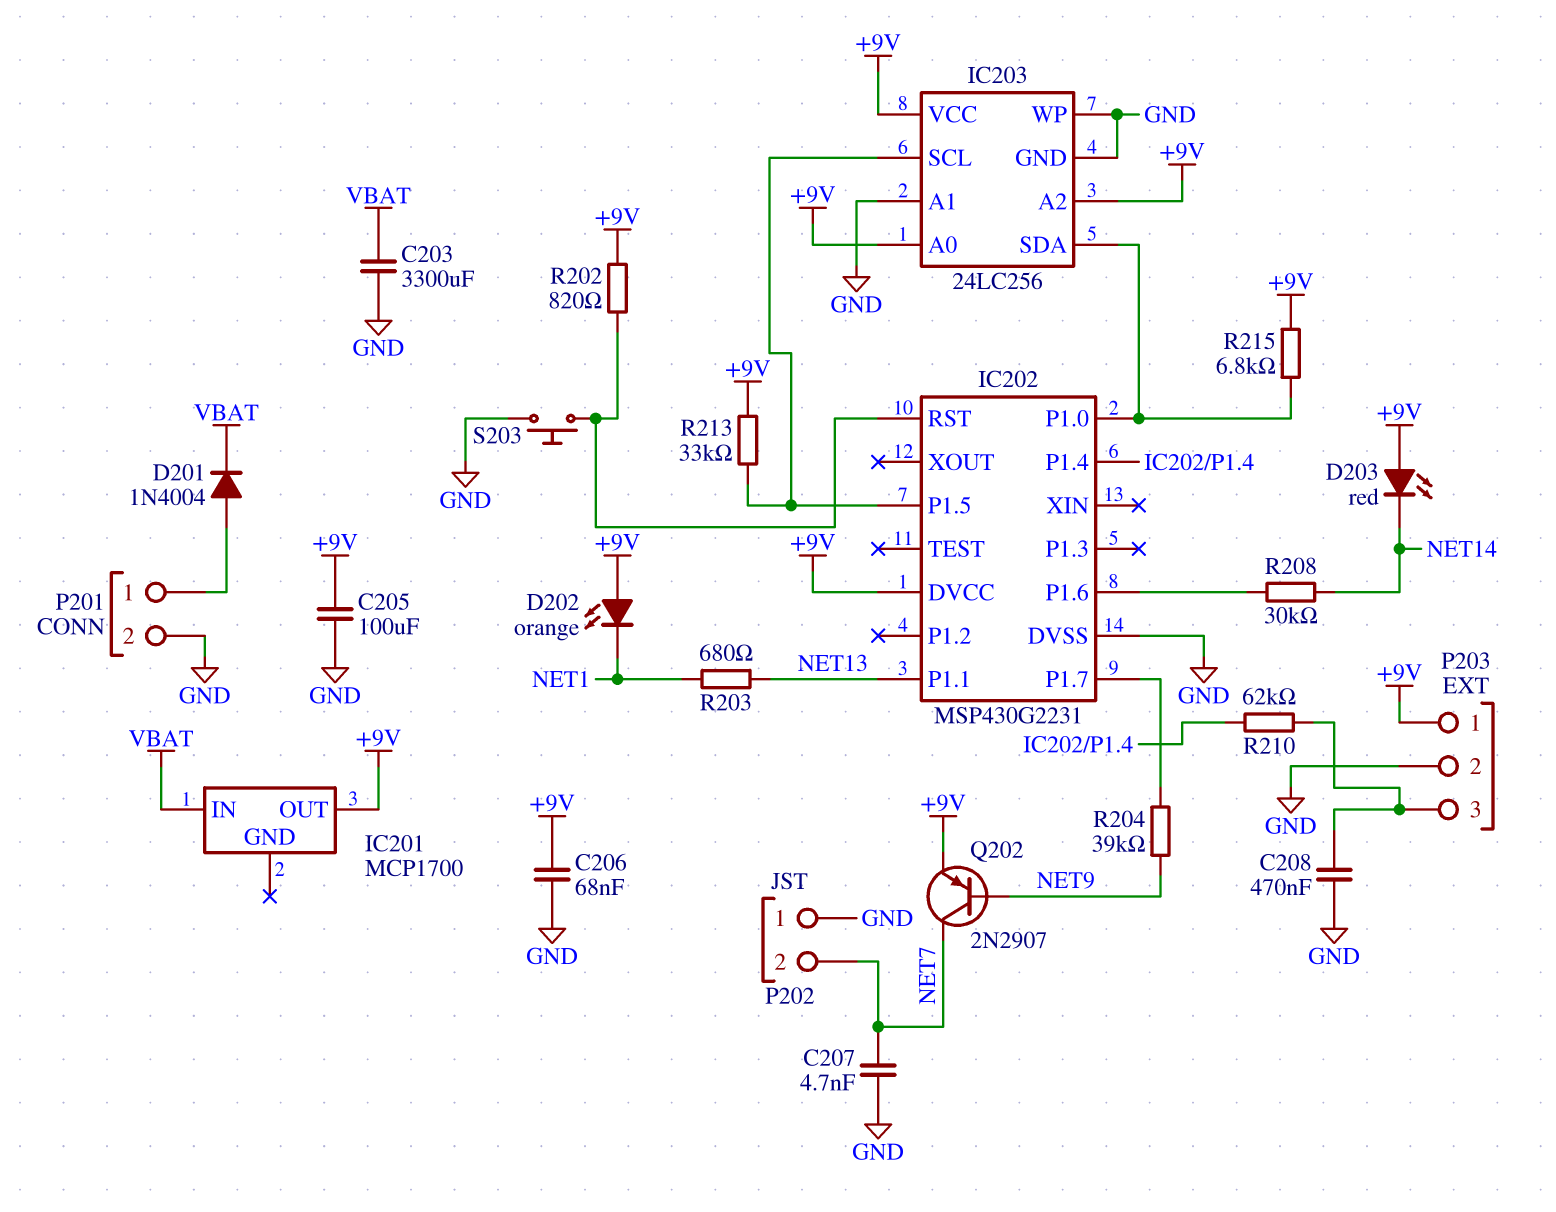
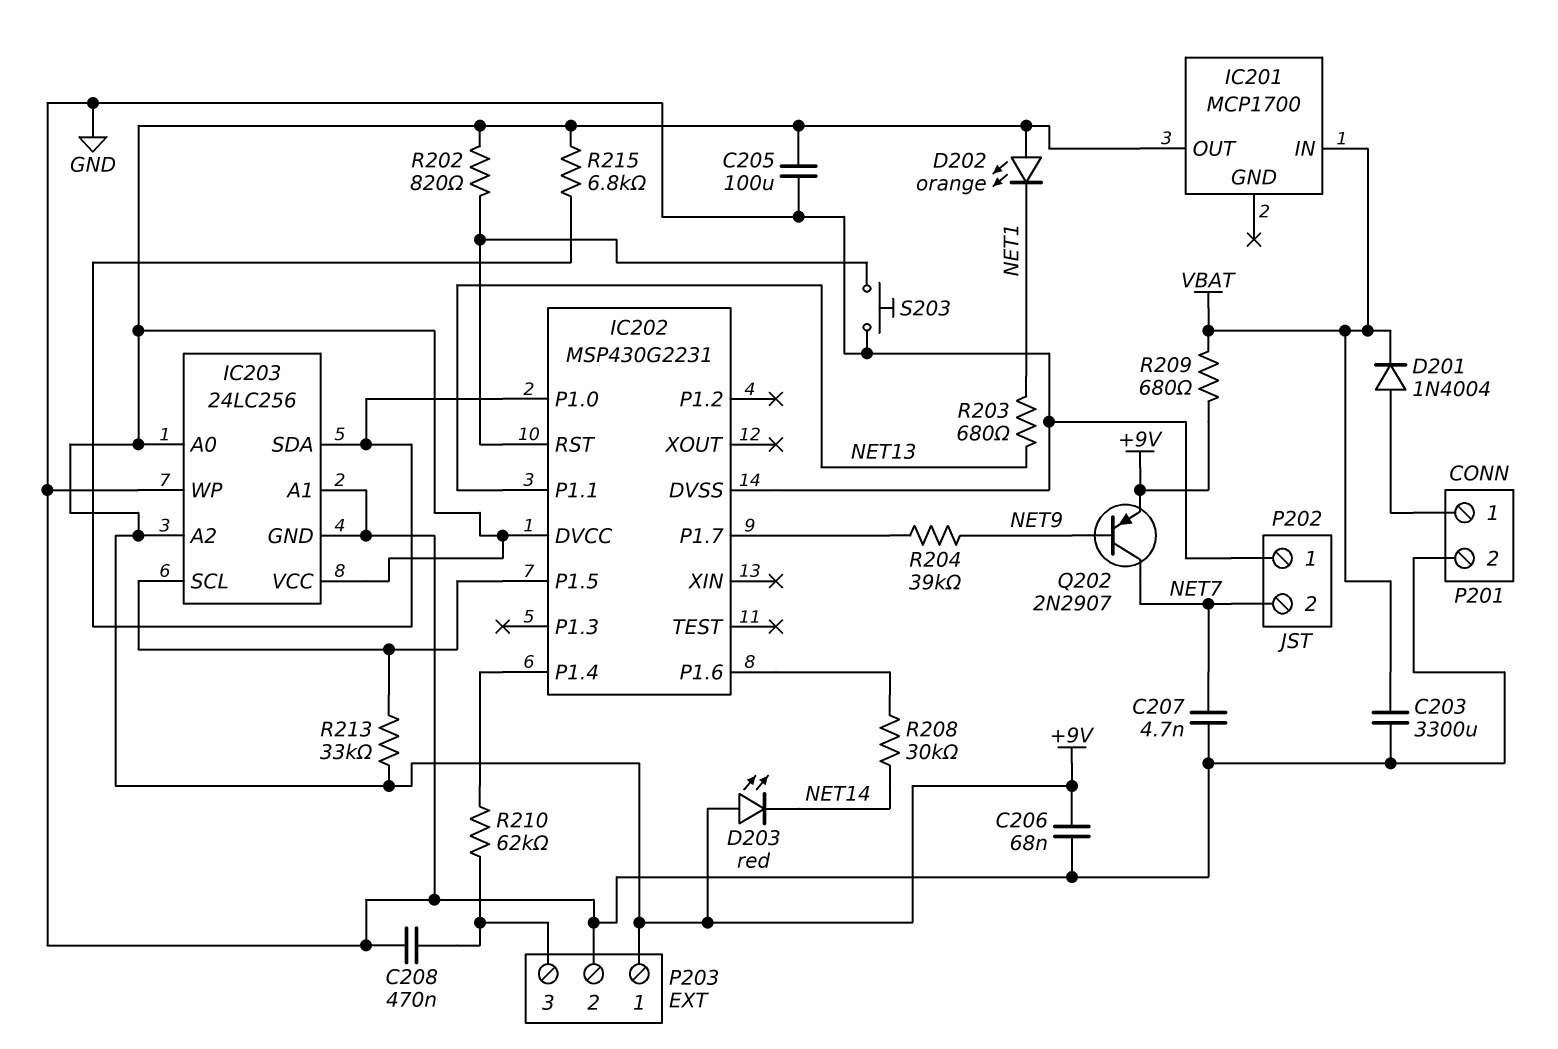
R209: none -> 680 (+9V, VBAT)

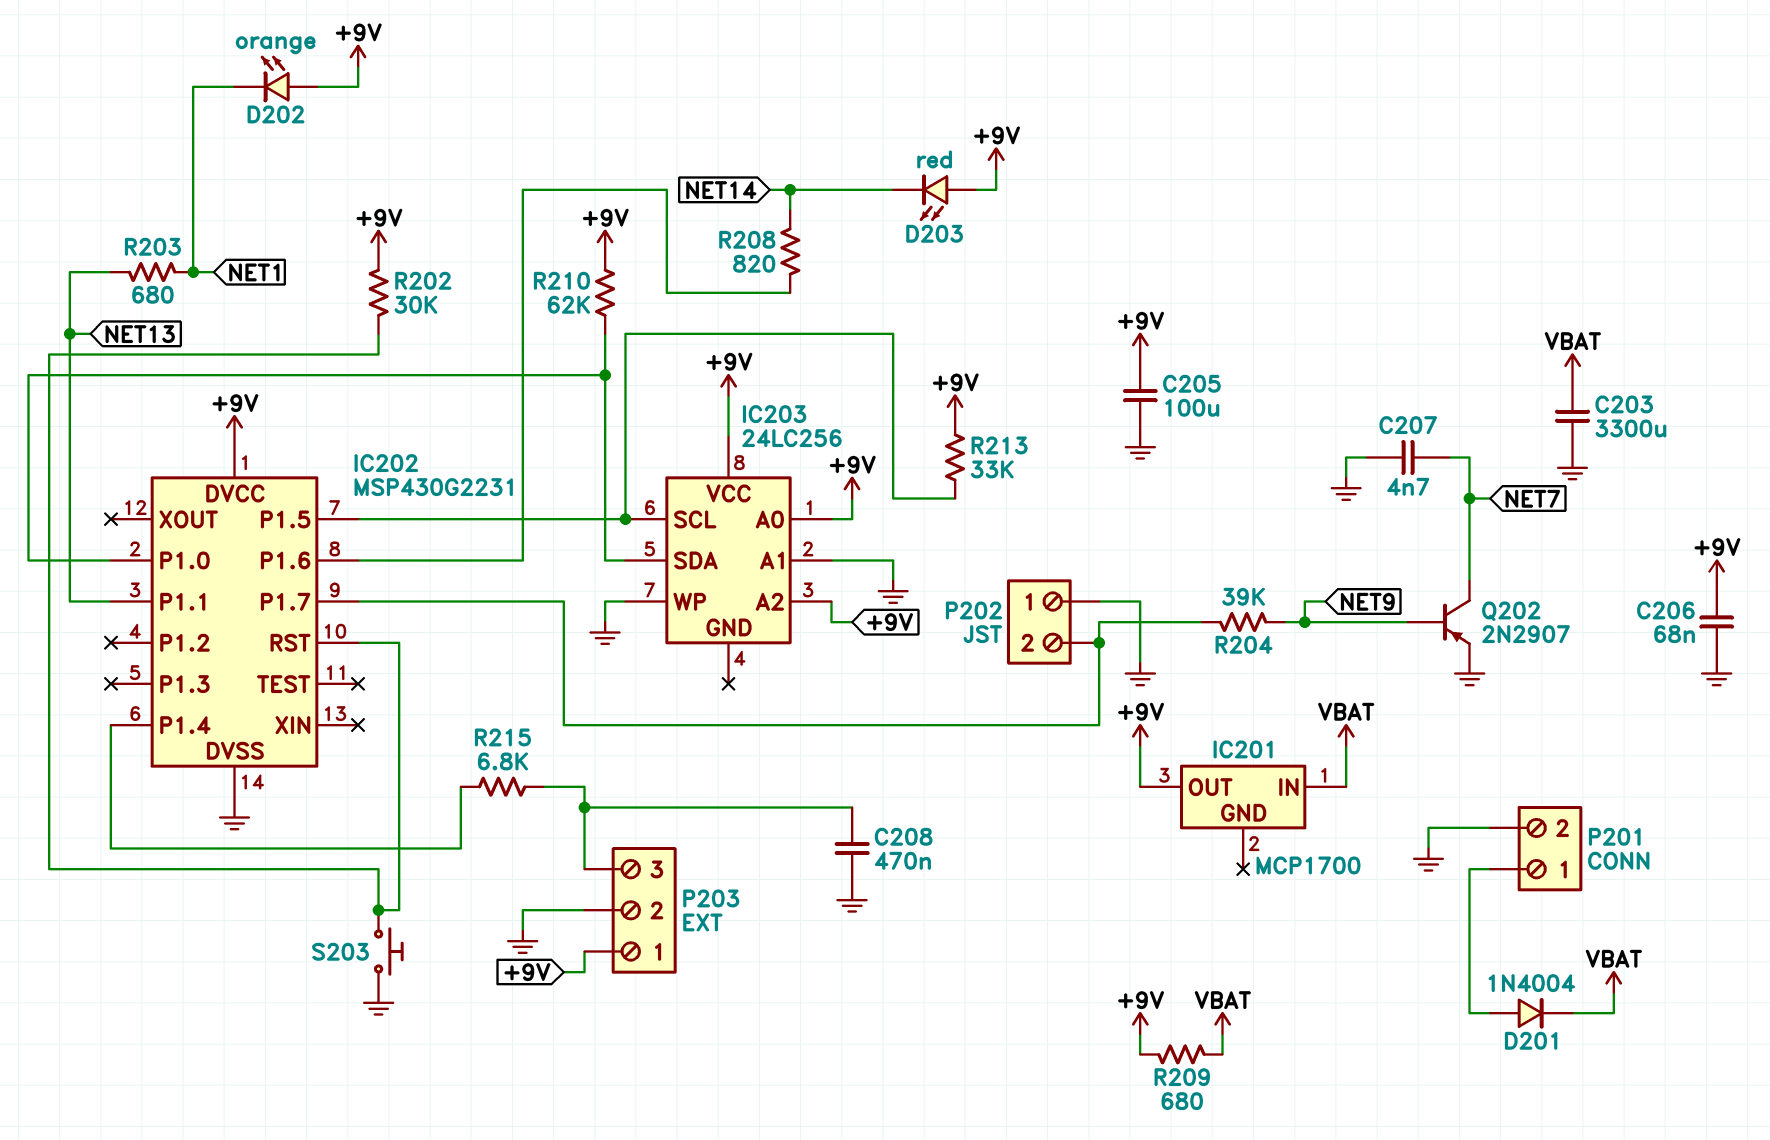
IC203 pin GND: GND -> none
P202 pin 2: NET7 -> IC202/P1.7
Q202: PNP 2N2907 (B NET9, C NET7, E +9V) -> PNP 2N2907 (B NET9, C NET7, E GND)
R202: 820 (+9V, IC202/RST) -> 30k (+9V, IC202/RST)
R208: 30k (IC202/P1.6, NET14) -> 820 (IC202/P1.6, NET14)
R210: 62k (IC202/P1.4, P203/3) -> 62k (+9V, IC202/P1.0)
R215: 6.8k (+9V, IC202/P1.0) -> 6.8k (IC202/P1.4, P203/3)

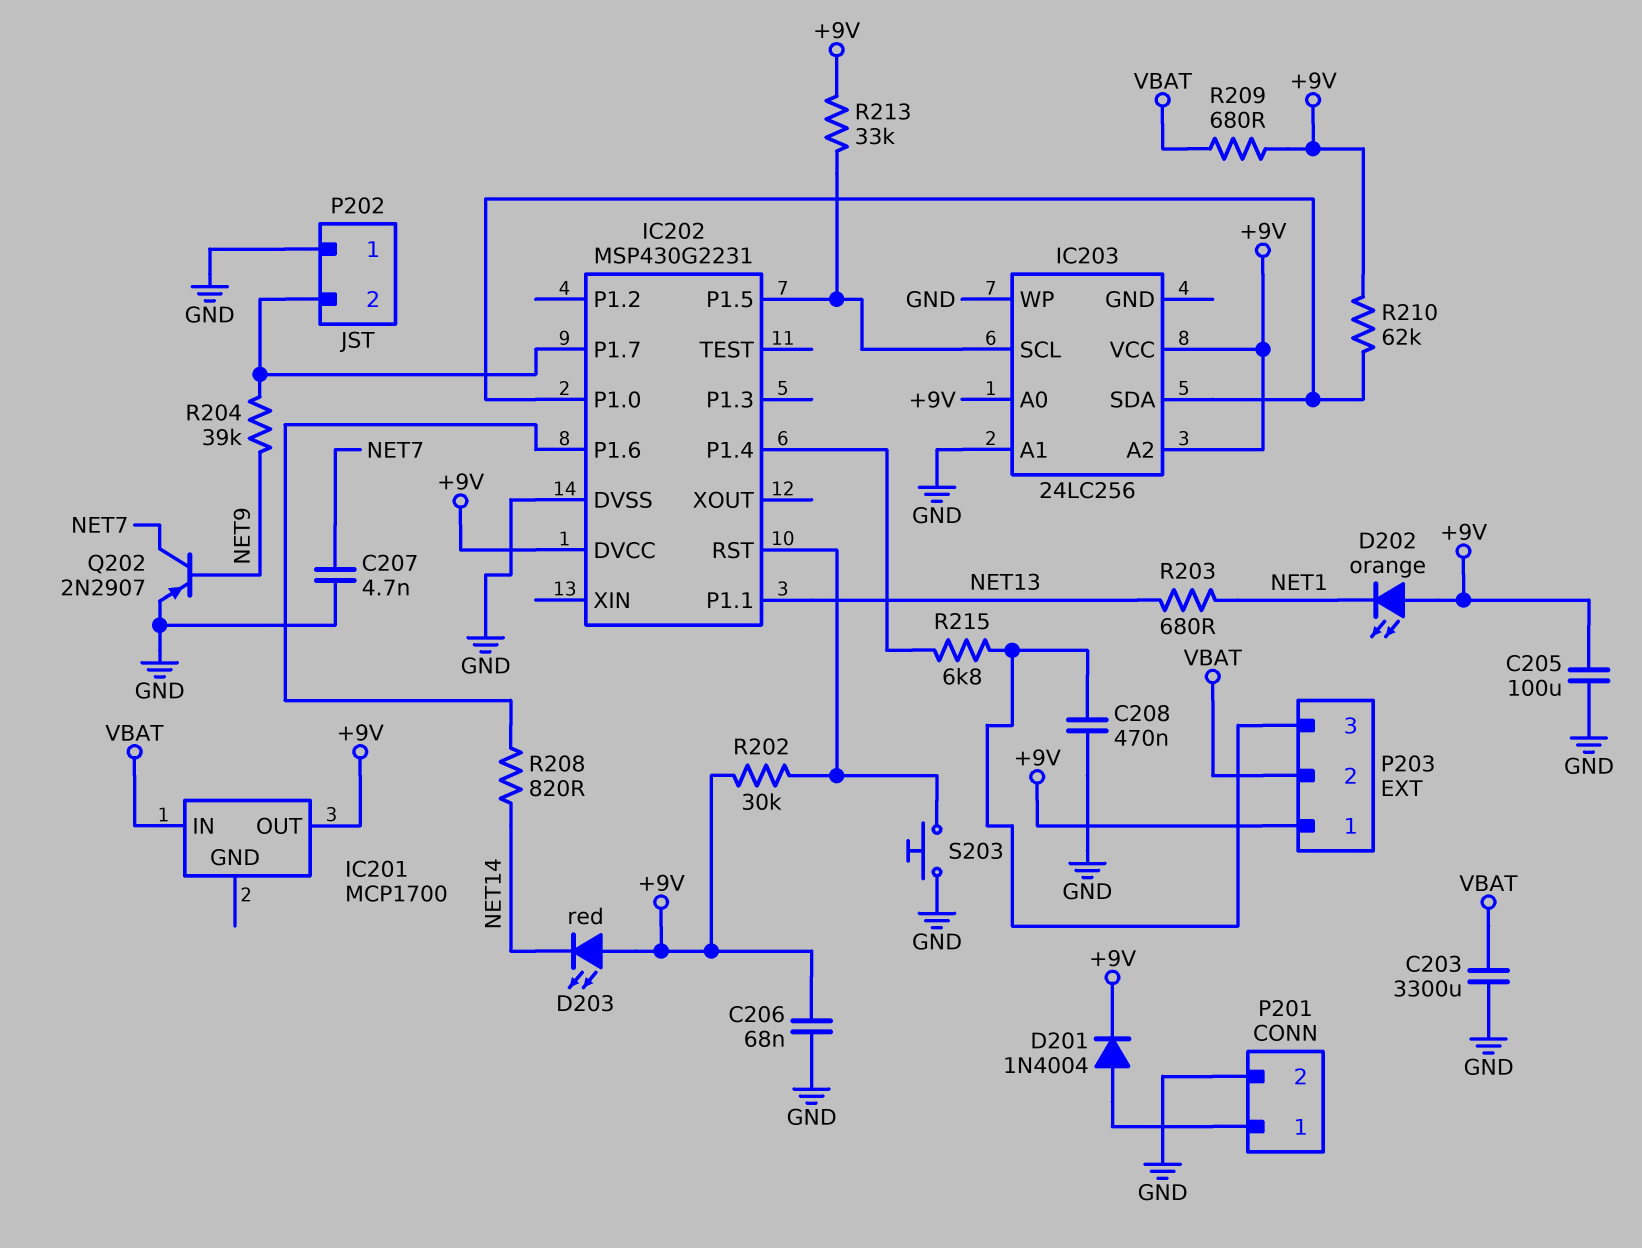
D201: diode 1N4004 (A P201/1, K VBAT) -> diode 1N4004 (A P201/1, K +9V)
P203 pin 2: GND -> VBAT

